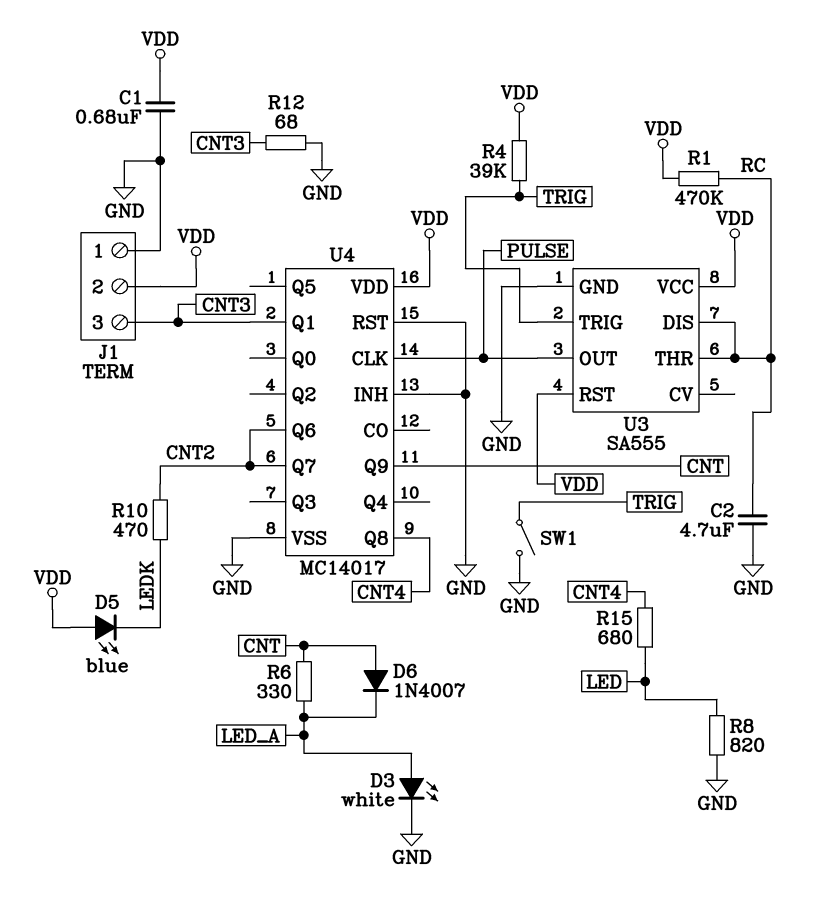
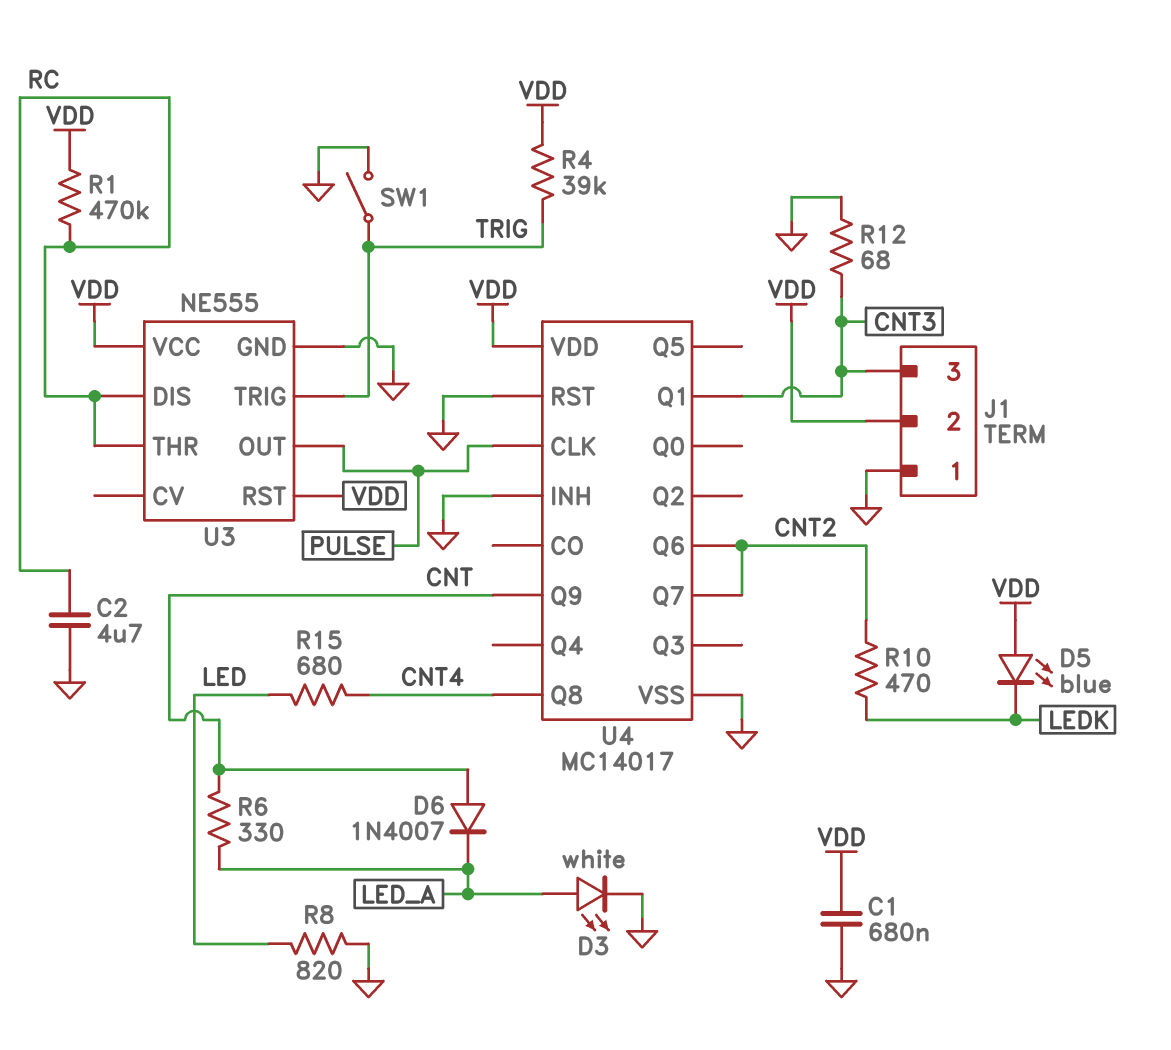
U3: SA555 -> NE555

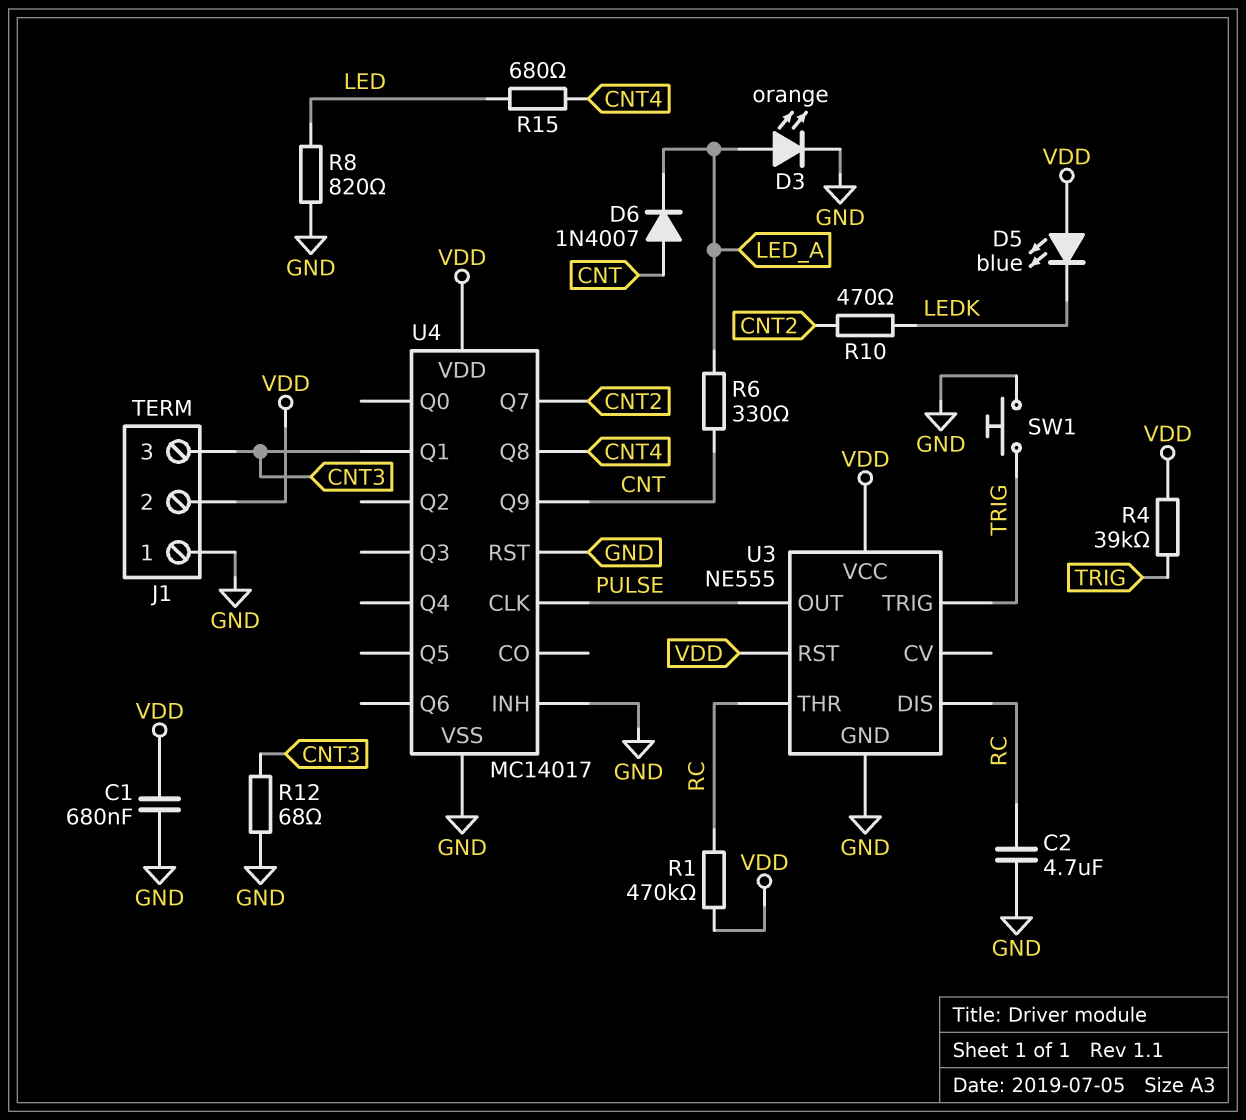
D3: LED white (A LED_A, K GND) -> LED orange (A LED_A, K GND)
SW1: switch (GND, TRIG) -> button (GND, TRIG)
U4 pin Q6: CNT2 -> none

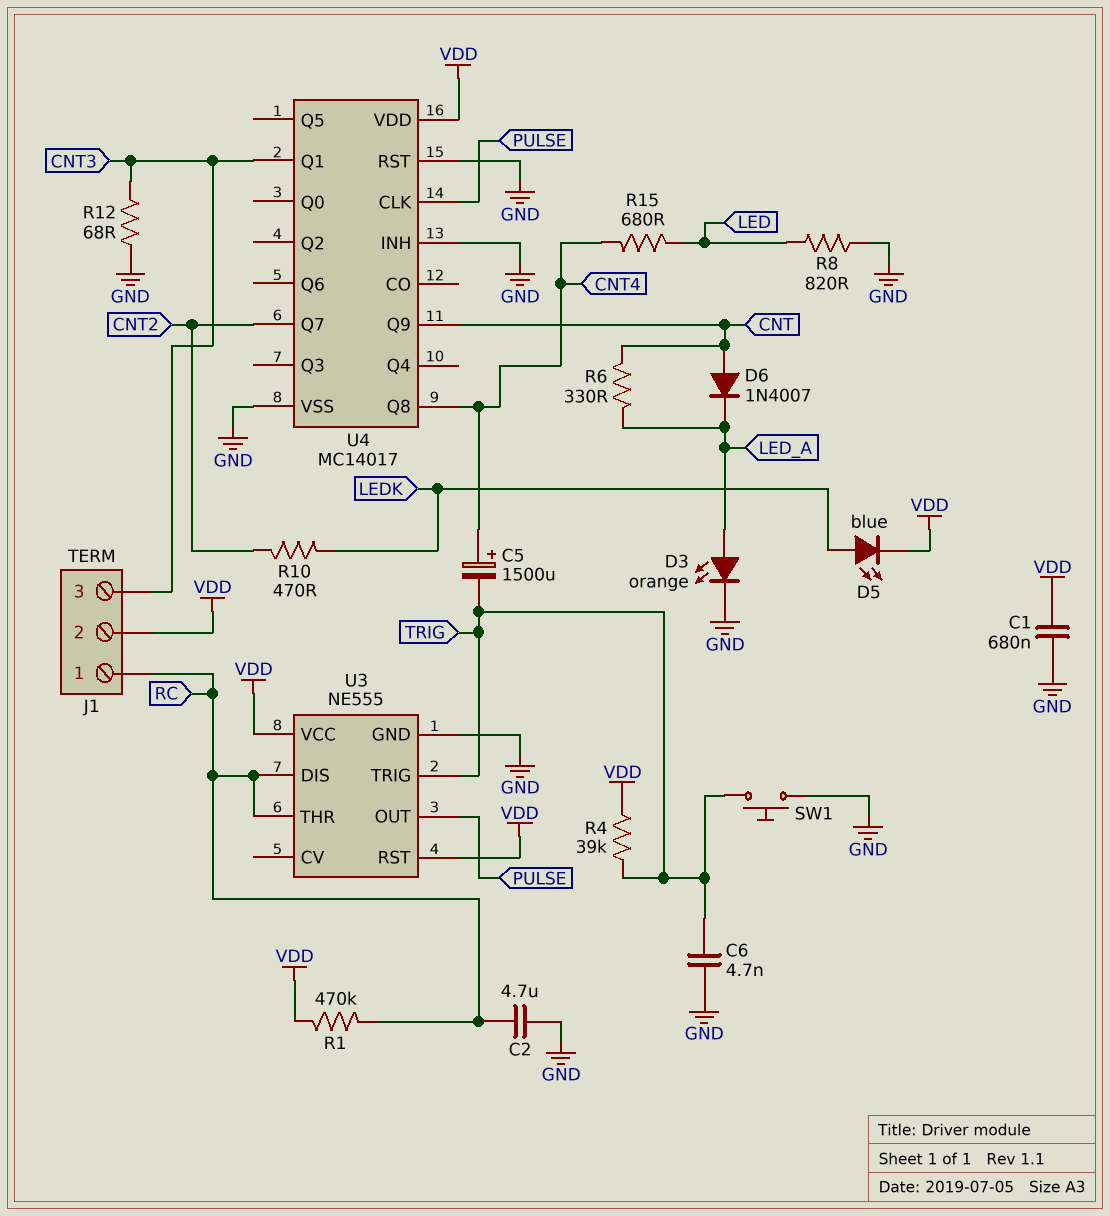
C5: none -> 1500uF (plus CNT4, minus TRIG)
C6: none -> 4.7nF (GND, TRIG)
D5: LED blue (A VDD, K LEDK) -> LED blue (A LEDK, K VDD)
J1 pin 1: GND -> RC

